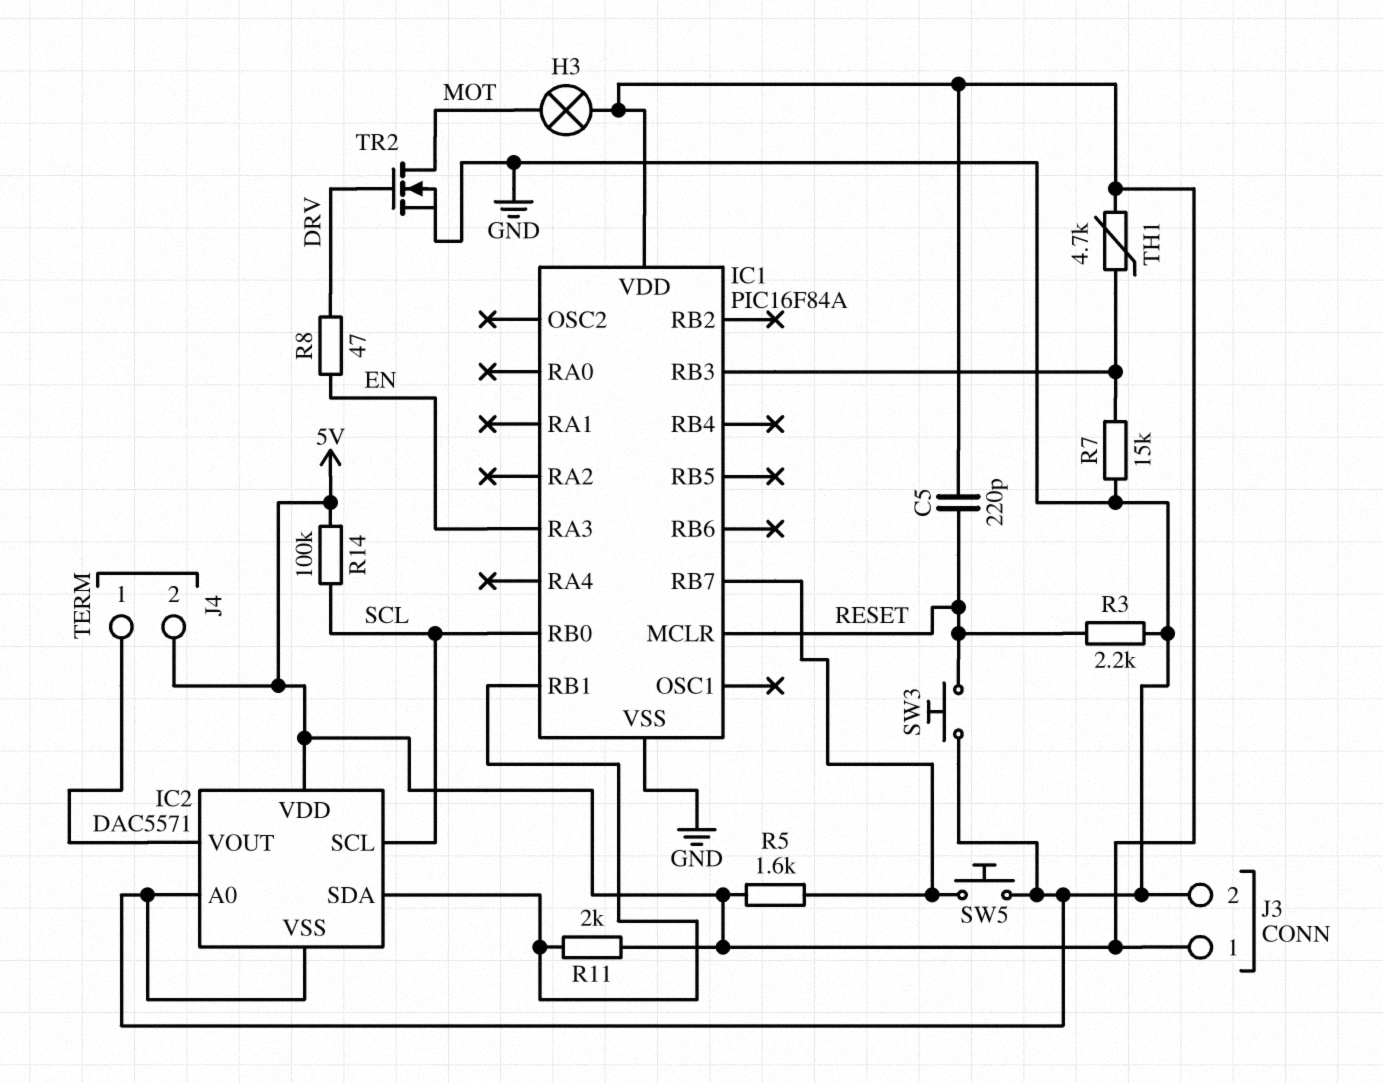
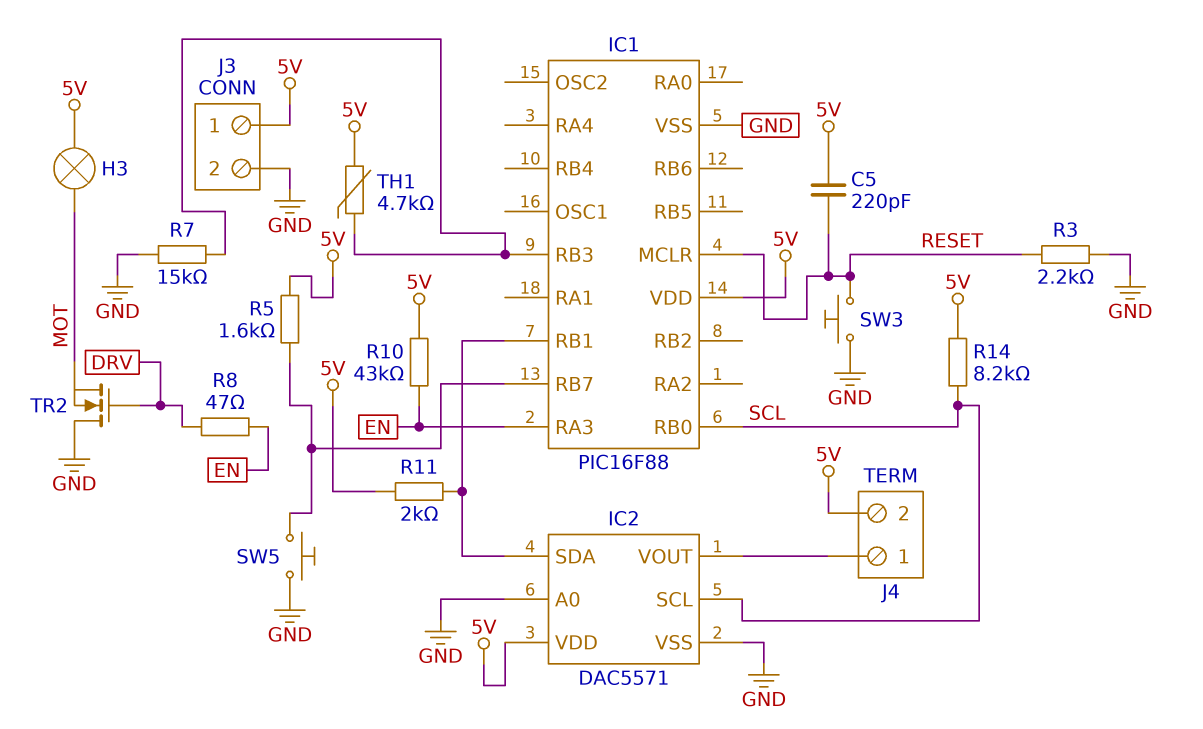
IC1: PIC16F84A -> PIC16F88
R10: none -> 43k (5V, EN)
R14: 100k (5V, SCL) -> 8.2k (5V, SCL)
TR2: NMOS (G DRV, D MOT, S GND) -> NMOS (G DRV, D GND, S MOT)

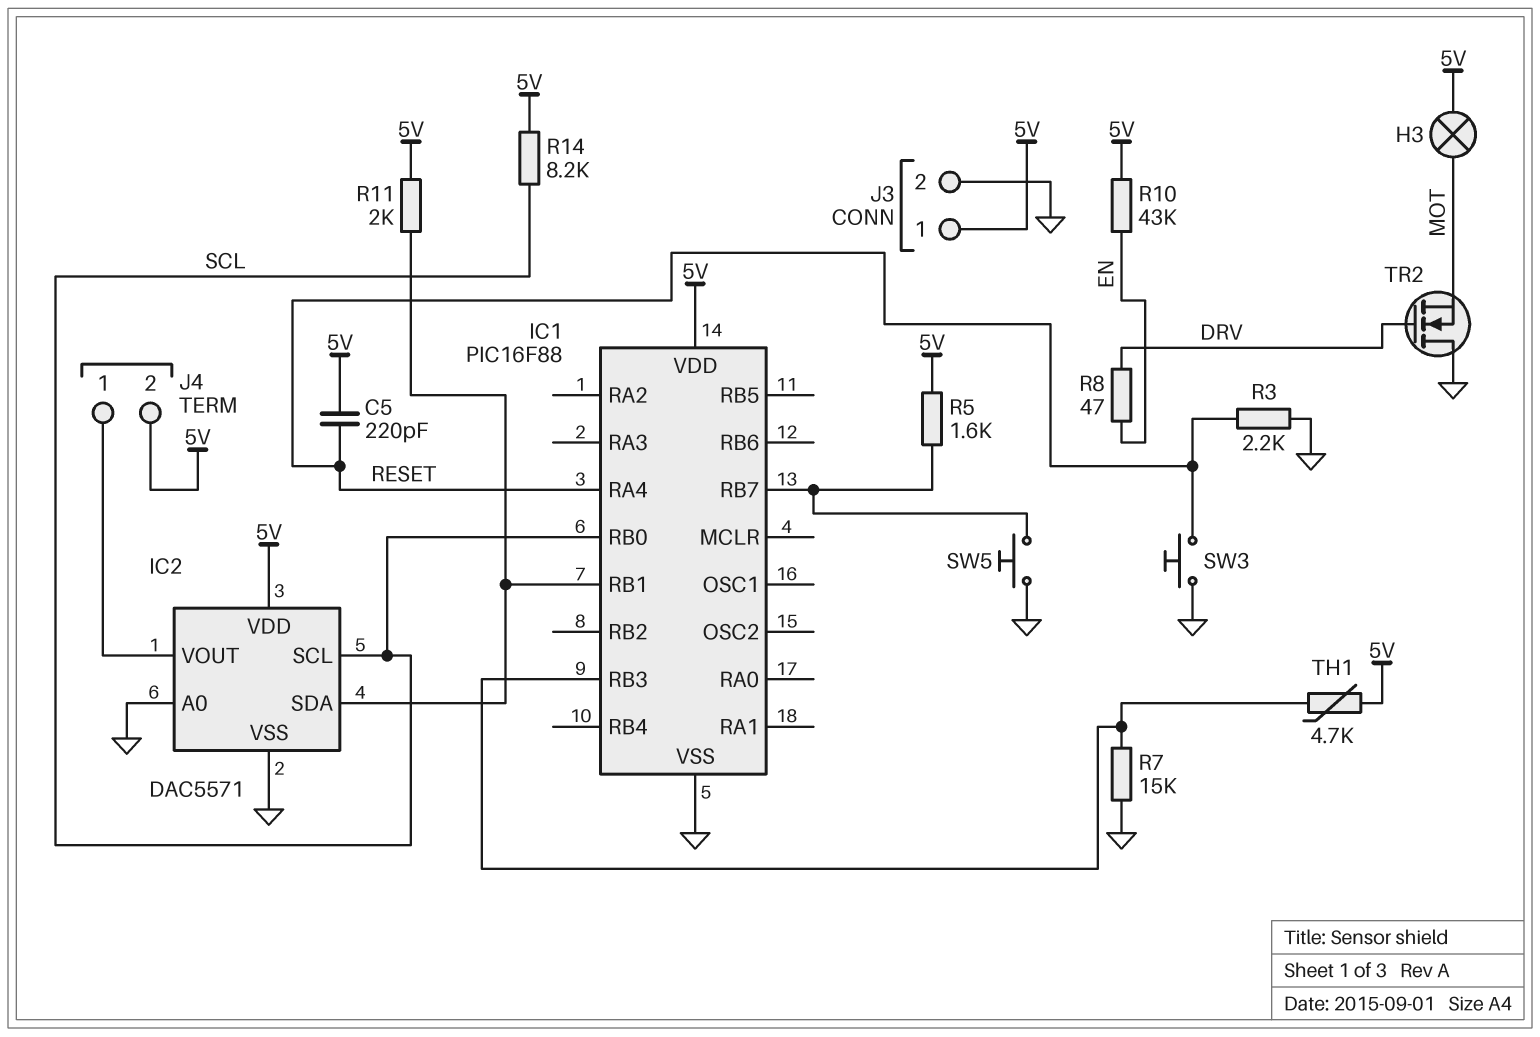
IC1 pin MCLR: RESET -> none
IC1 pin RA3: EN -> none
IC1 pin RA4: none -> RESET

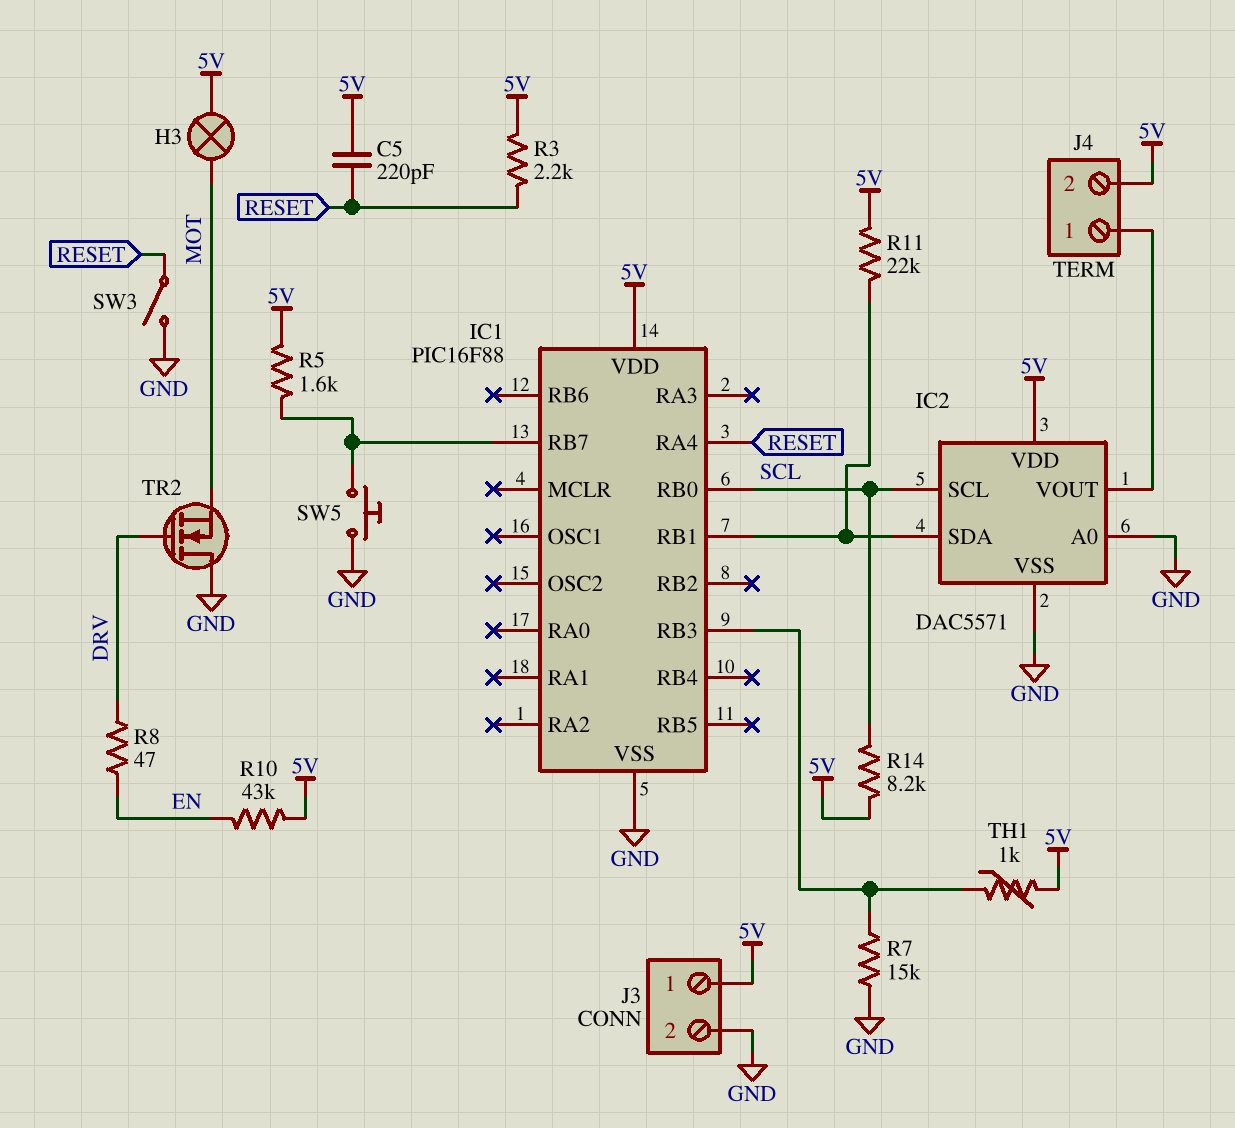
R3: 2.2k (GND, RESET) -> 2.2k (5V, RESET)
R11: 2k (5V, IC1/RB1) -> 22k (5V, IC1/RB1)
SW3: button (GND, RESET) -> switch (GND, RESET)
TH1: 4.7k (5V, IC1/RB3) -> 1k (5V, IC1/RB3)

